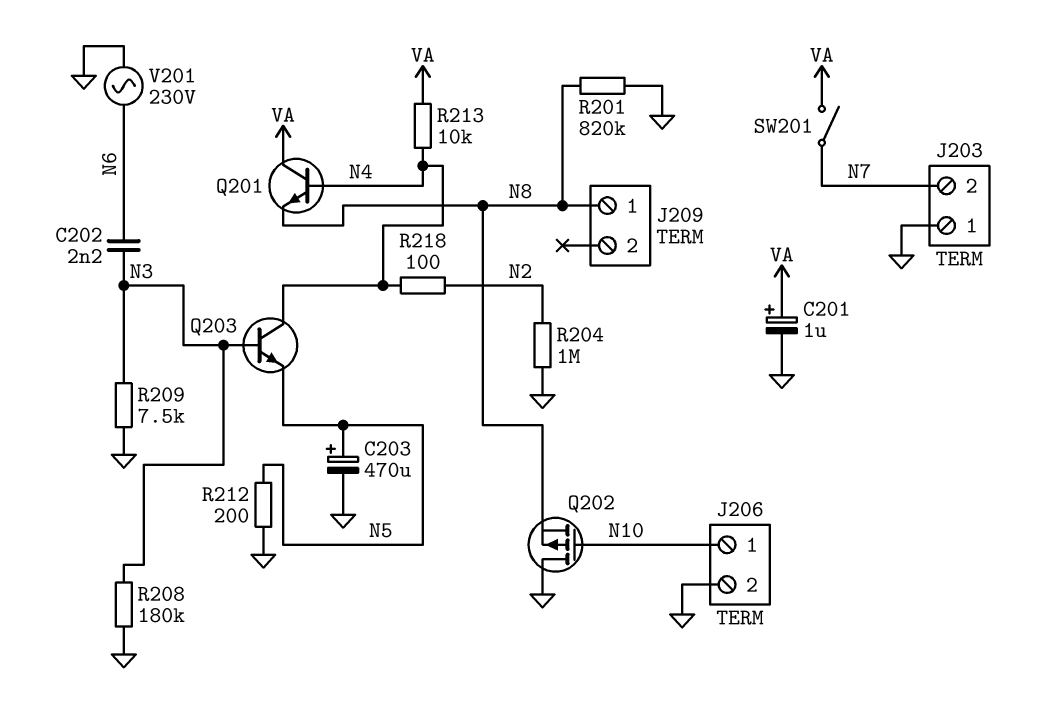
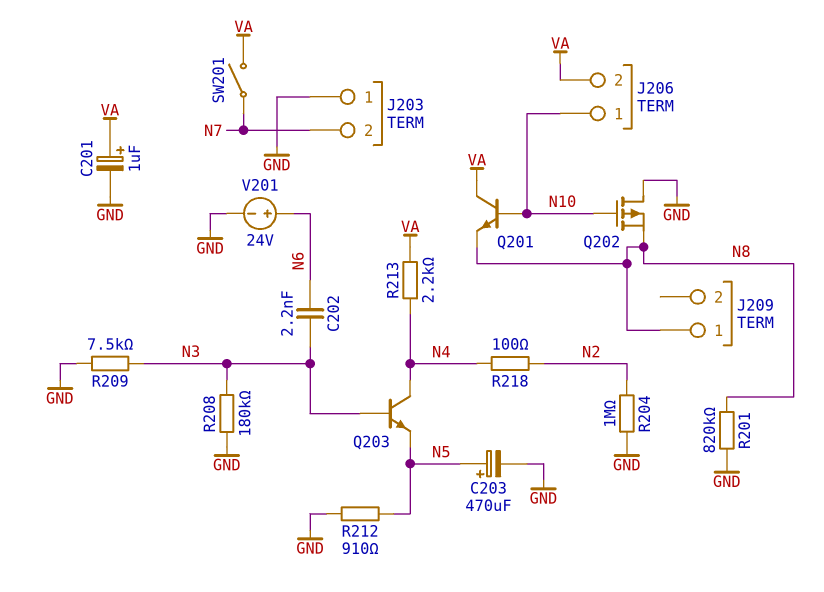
J206 pin 2: GND -> VA
Q201: NPN (B N4, C VA, E N8) -> NPN (B N10, C VA, E N8)
R212: 200 (GND, N5) -> 910 (GND, N5)
R213: 10k (N4, VA) -> 2.2k (N4, VA)
V201: AC 230V (GND, N6) -> 24V (plus N6, minus GND)

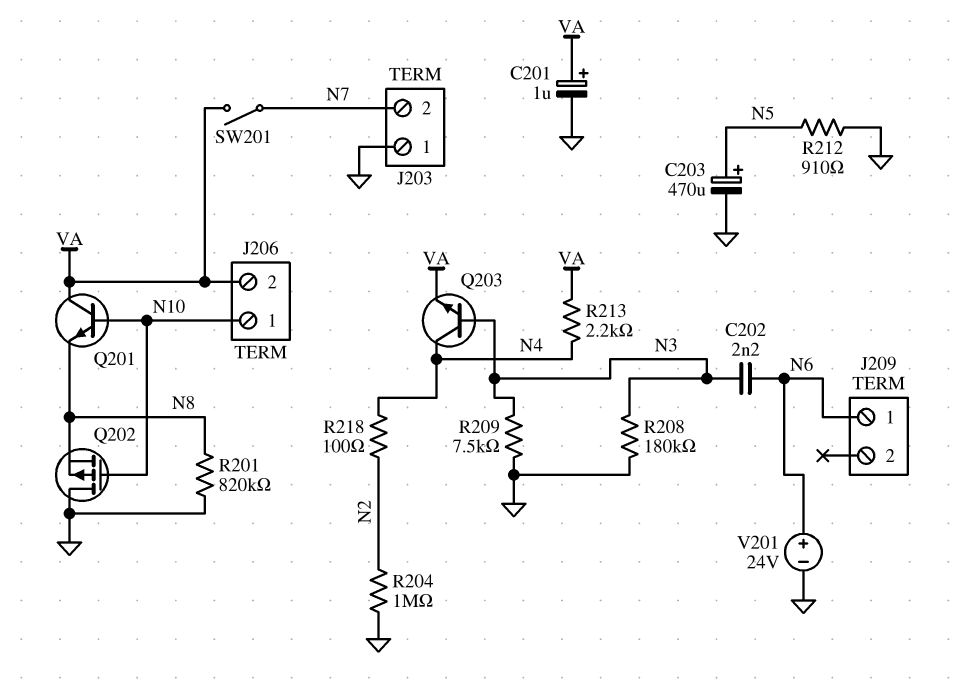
J209 pin 1: N8 -> N6
Q203: NPN (B N3, C N4, E N5) -> NPN (B N3, C N4, E VA)

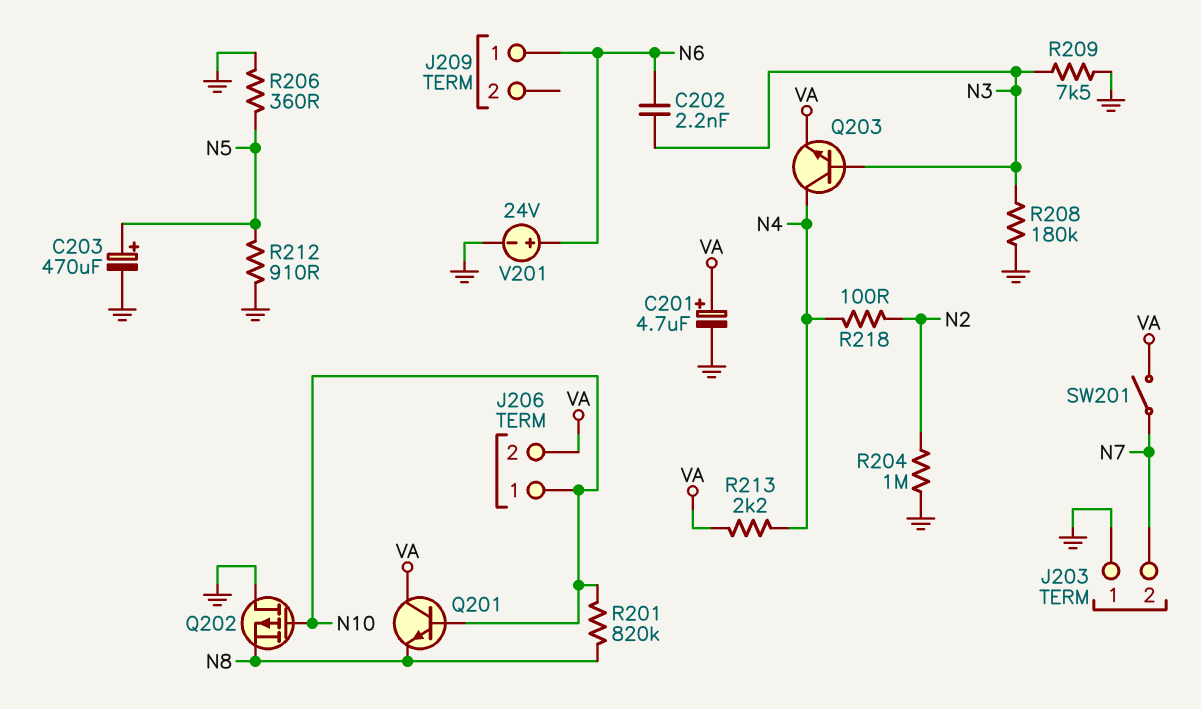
C201: 1uF (plus VA, minus GND) -> 4.7uF (plus VA, minus GND)
R201: 820k (GND, N8) -> 820k (N8, N10)
R206: none -> 360 (GND, N5)

